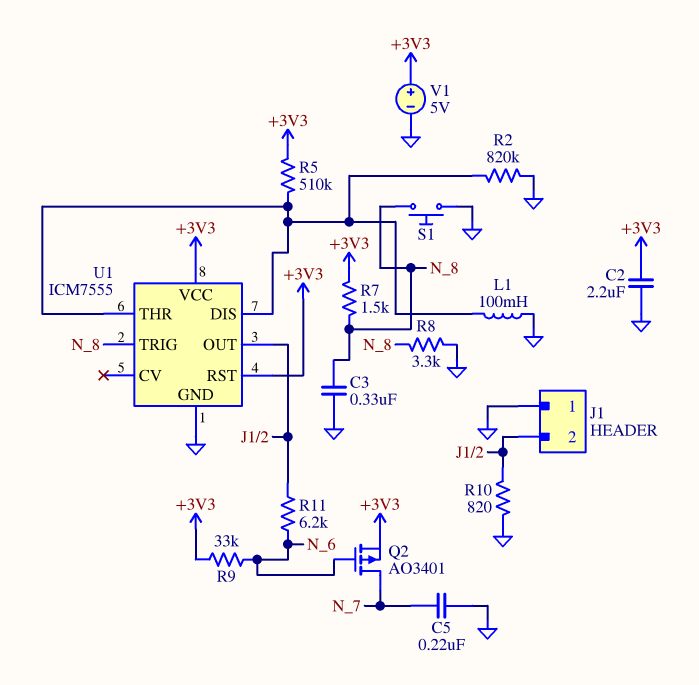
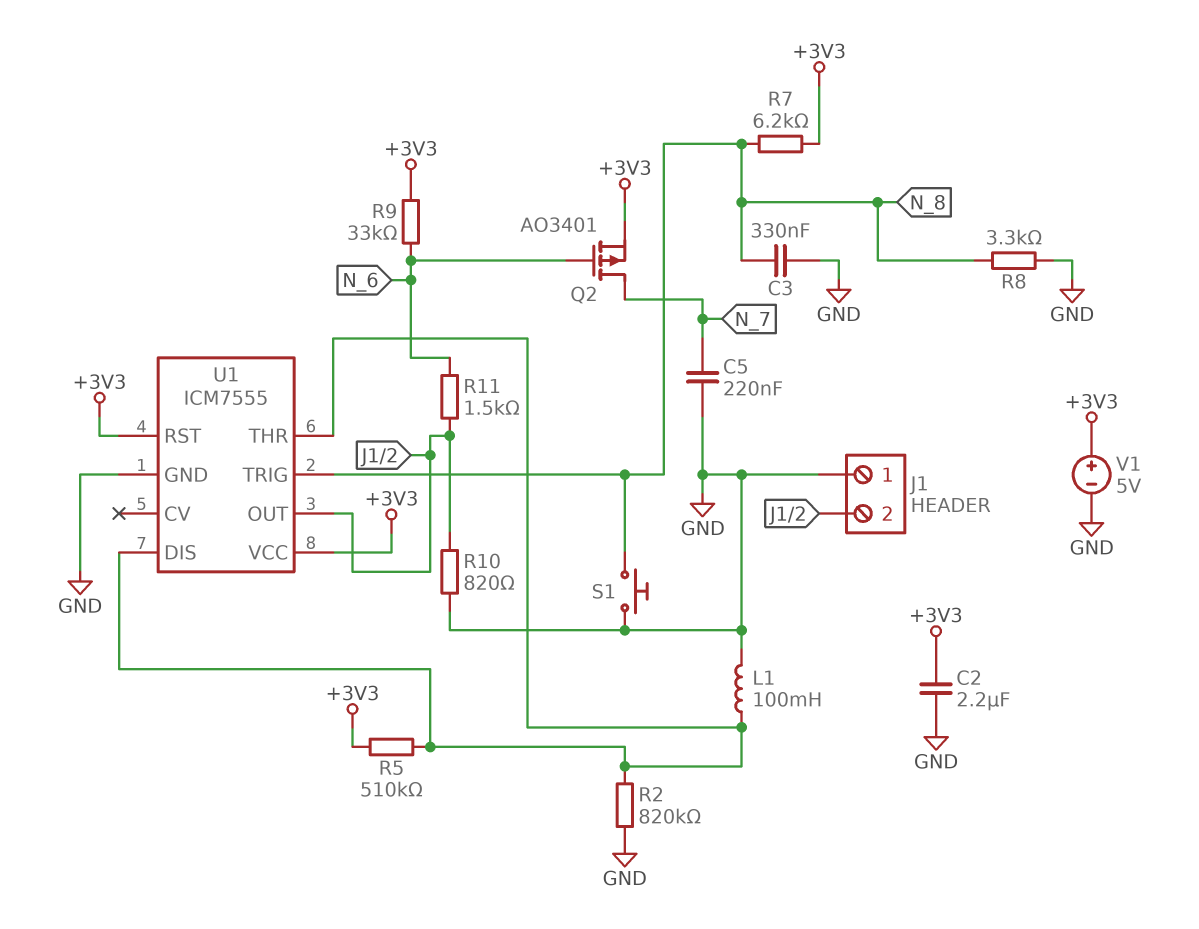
R7: 1.5k (+3V3, N_8) -> 6.2k (+3V3, N_8)
R11: 6.2k (J1/2, N_6) -> 1.5k (J1/2, N_6)

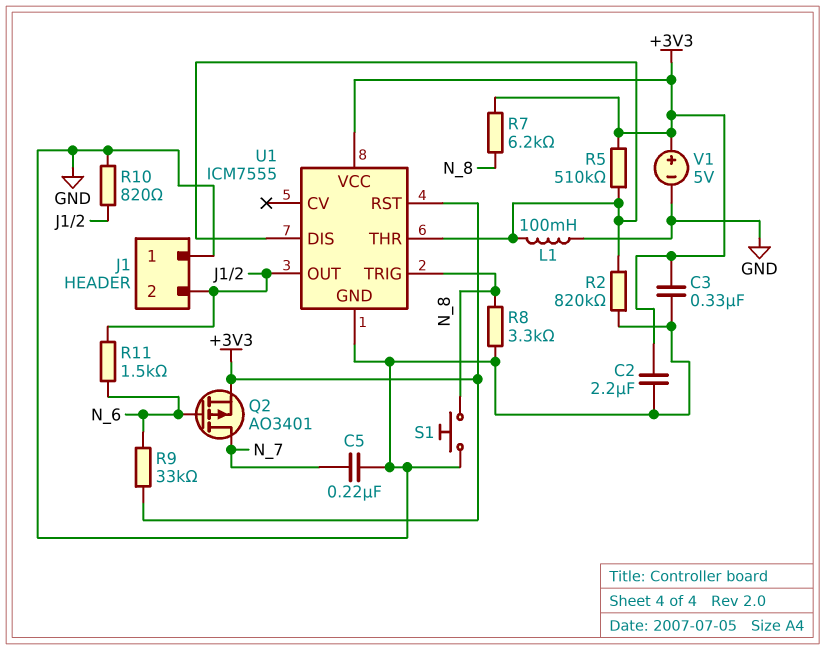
C3: 330nF (GND, N_8) -> 330nF (+3V3, GND)

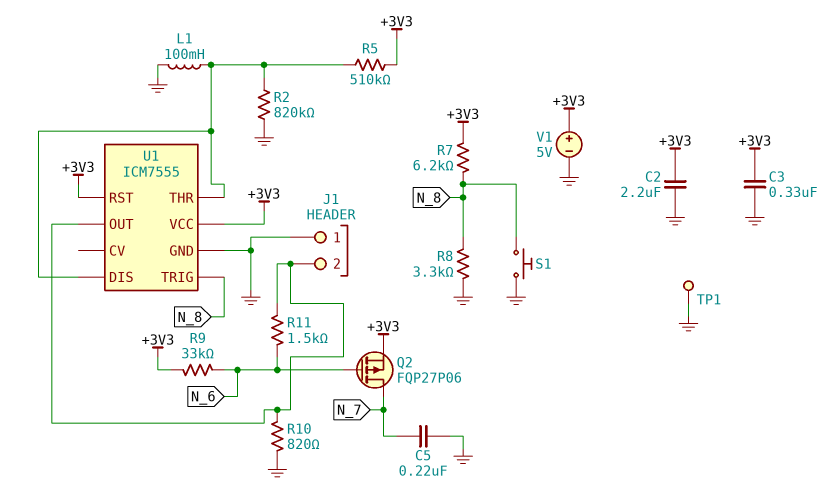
Q2: PMOS AO3401 (G N_6, D N_7, S +3V3) -> PMOS FQP27P06 (G N_6, D N_7, S +3V3)
TP1: none -> test point (GND)

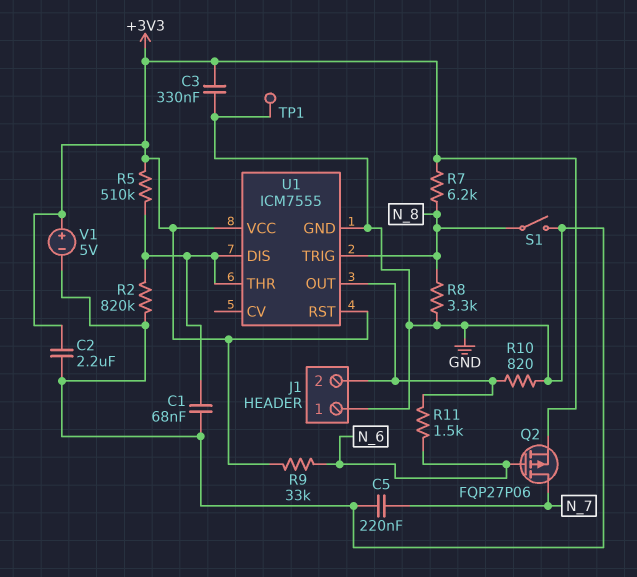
C1: none -> 68nF (GND, U1/DIS)
L1: 100mH (GND, U1/DIS) -> none
S1: button (GND, N_8) -> switch (GND, N_8)

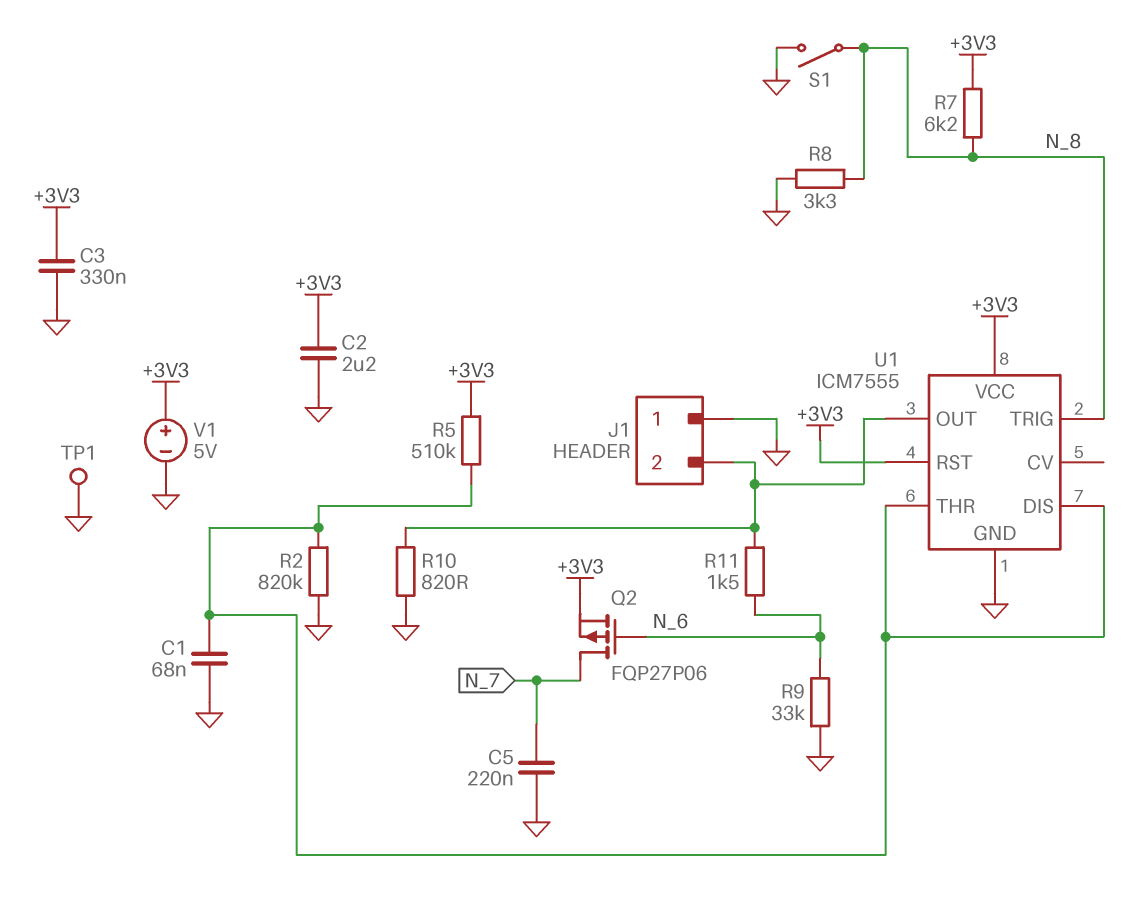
R9: 33k (+3V3, N_6) -> 33k (GND, N_6)

